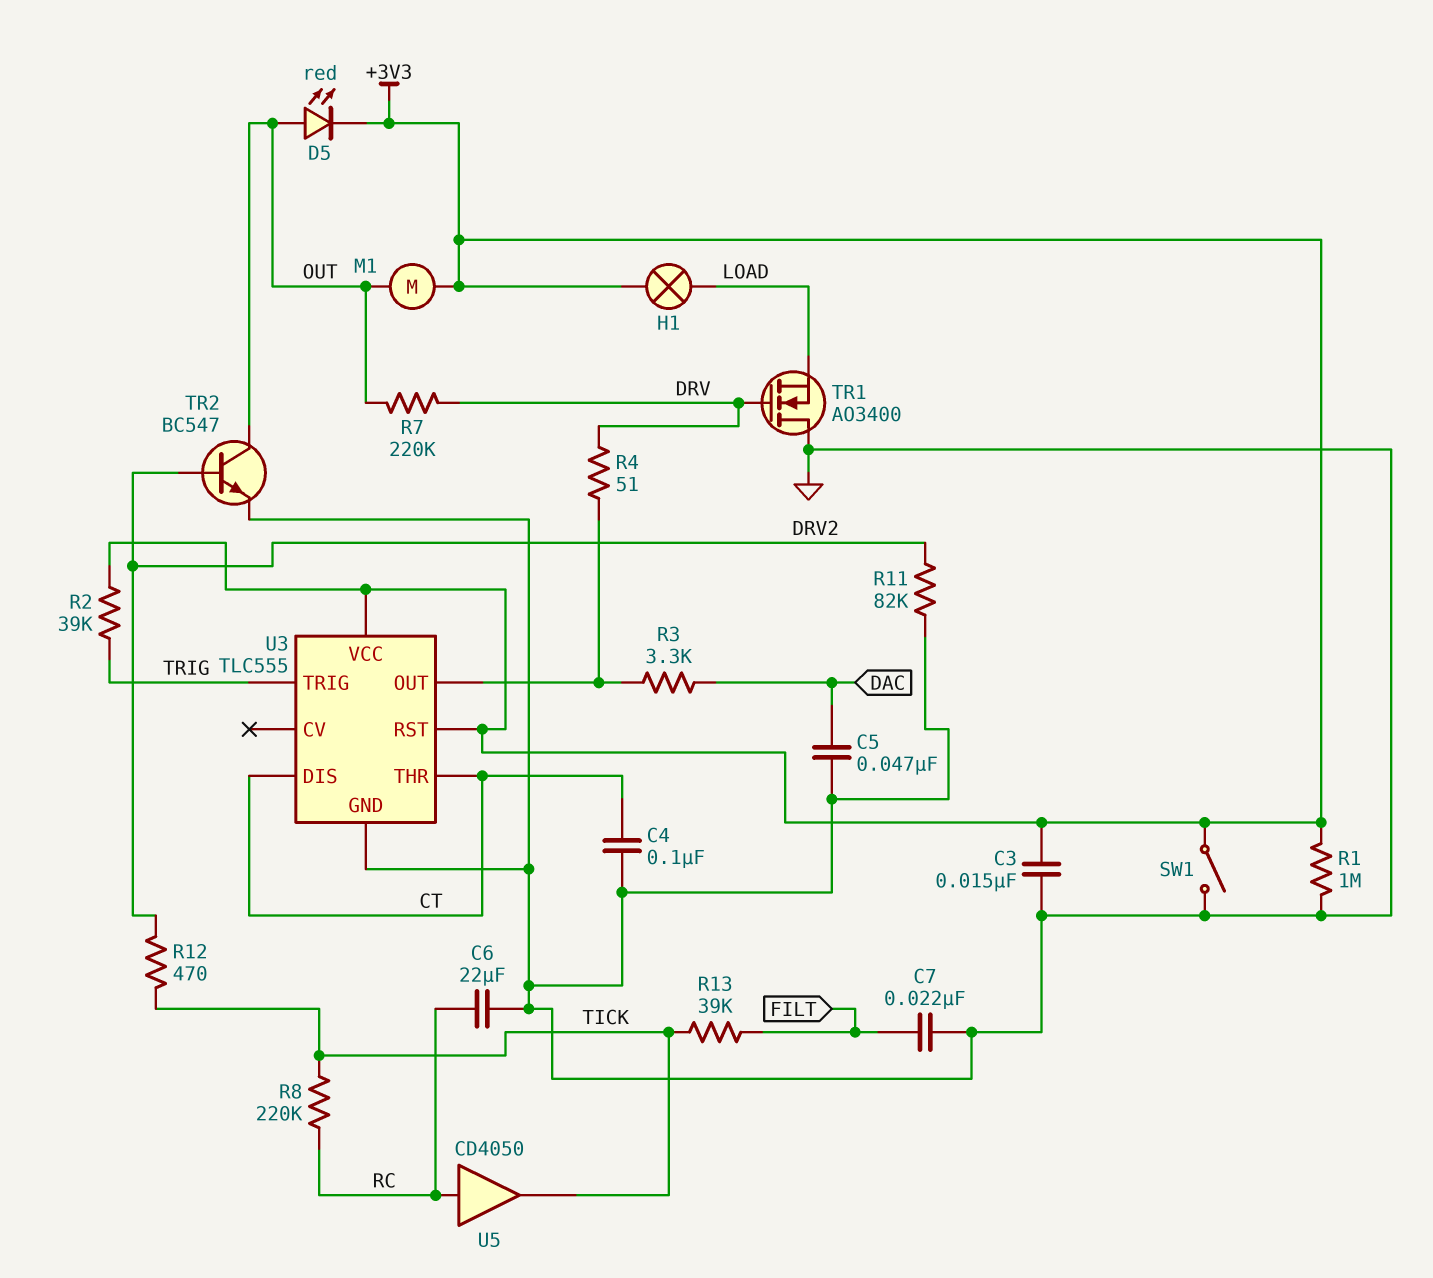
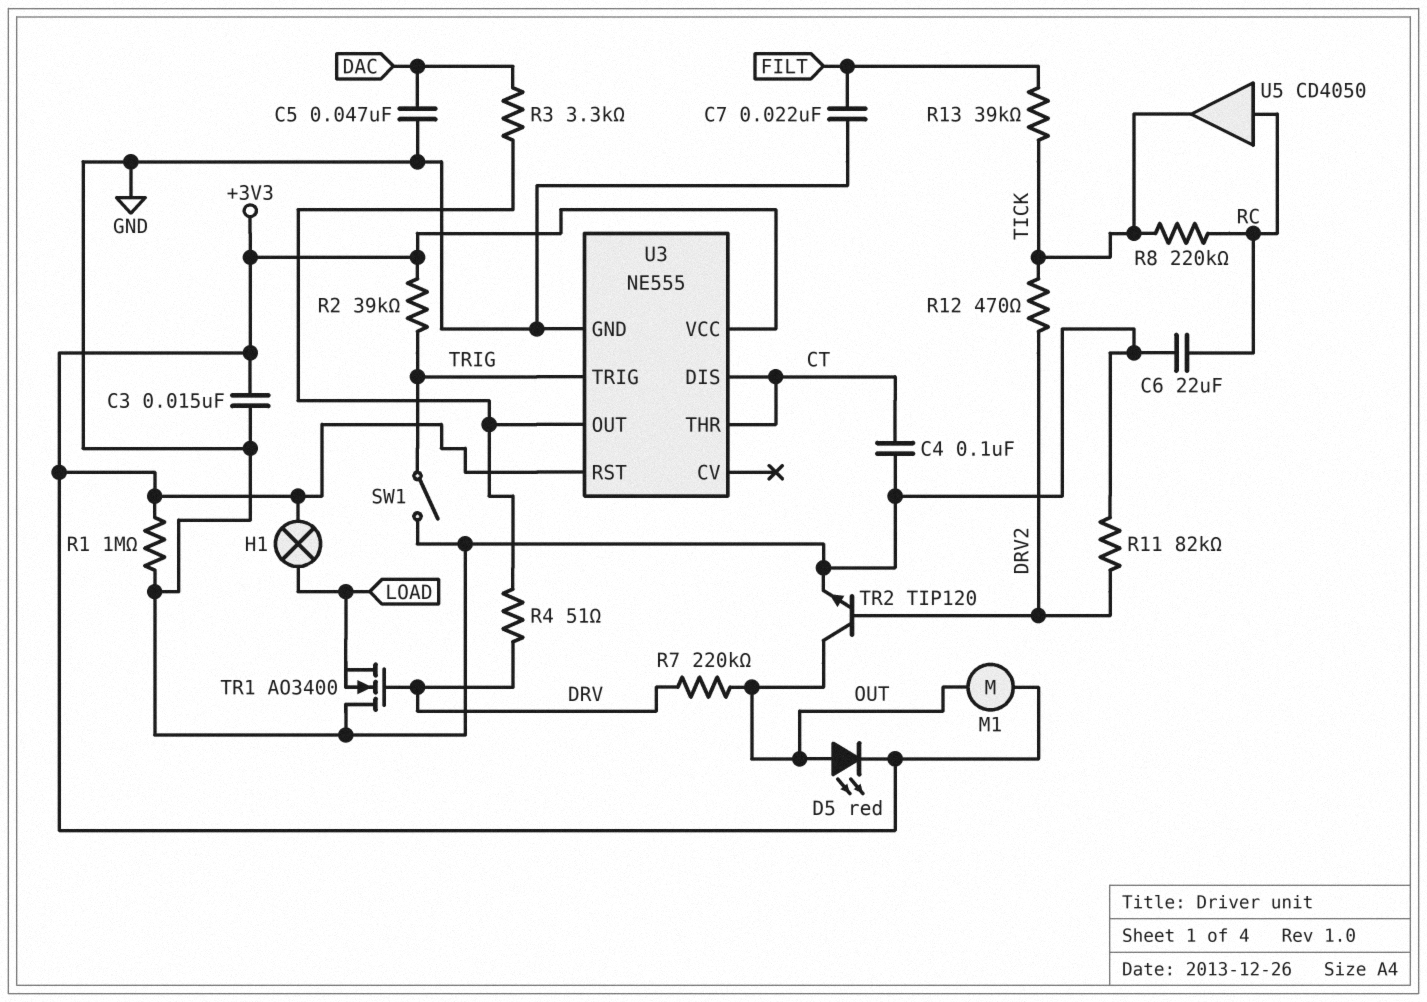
SW1: switch (+3V3, GND) -> switch (GND, TRIG)
TR2: NPN BC547 (B DRV2, C OUT, E GND) -> NPN TIP120 (B DRV2, C OUT, E GND)
U3: TLC555 -> NE555

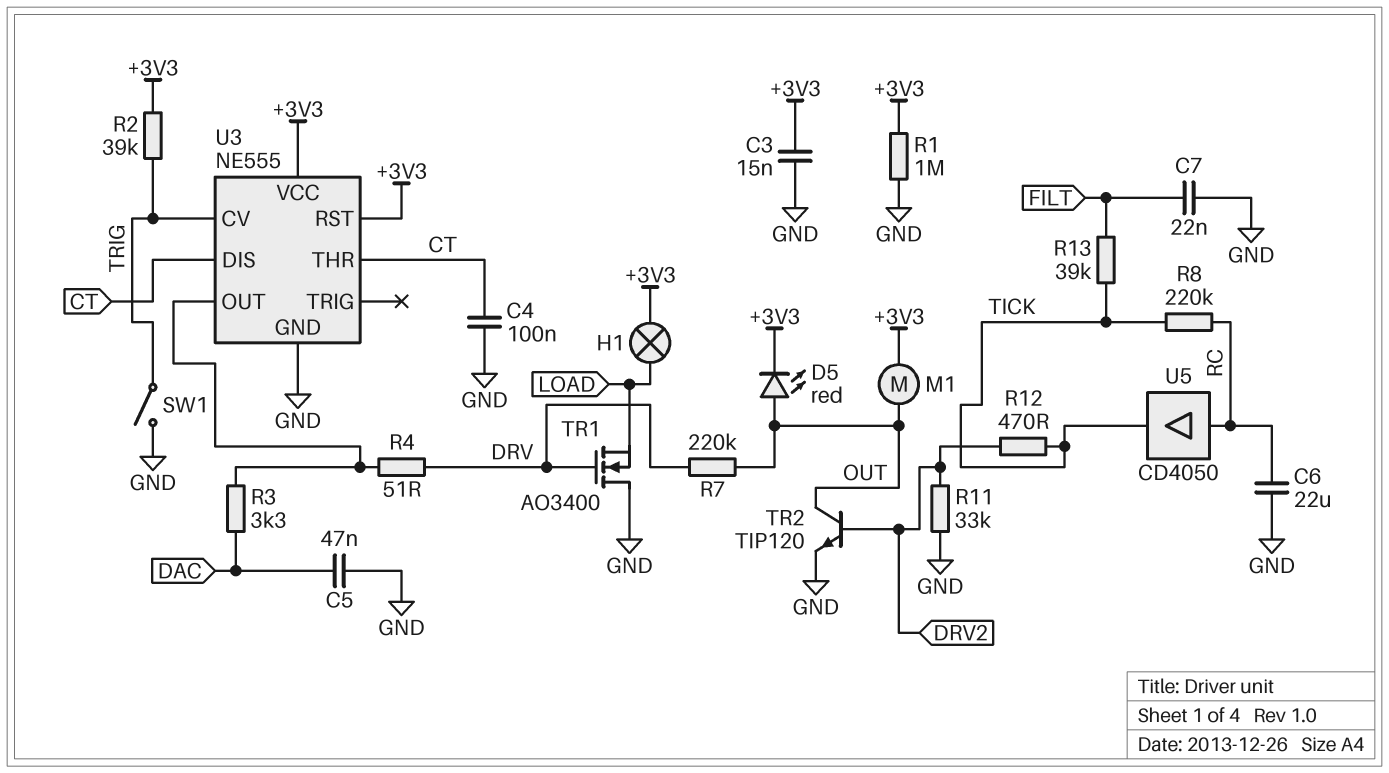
R11: 82k (DRV2, GND) -> 33k (DRV2, GND)
U3 pin CV: none -> TRIG
U3 pin TRIG: TRIG -> none

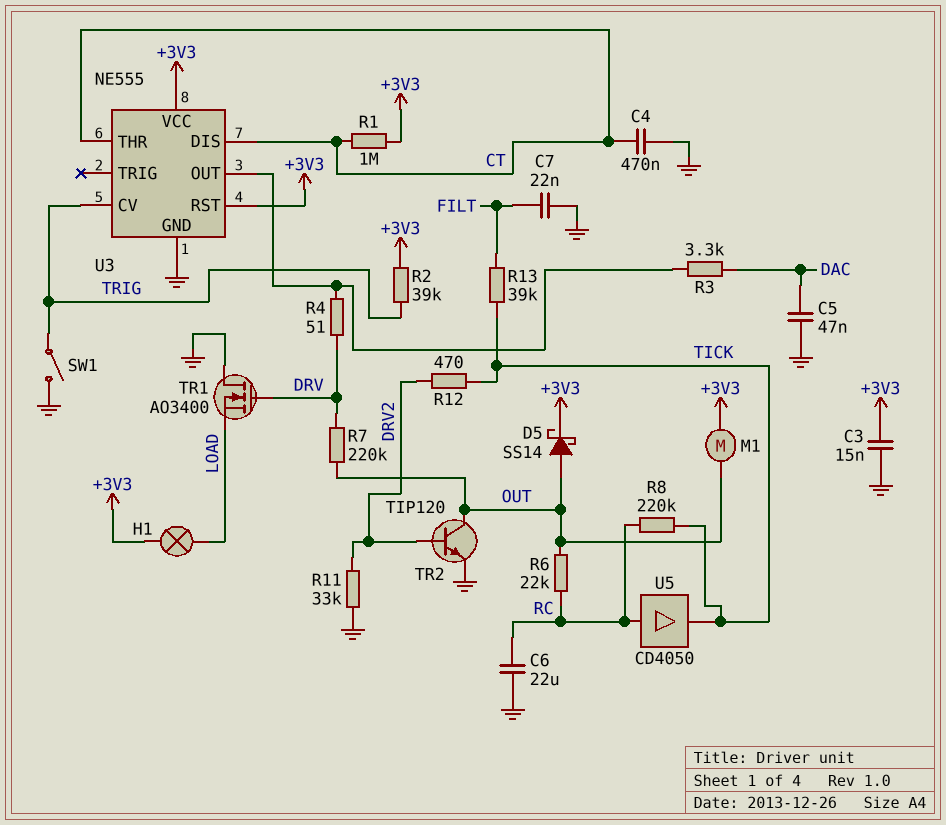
C4: 100nF (CT, GND) -> 470nF (CT, GND)
D5: LED red (A OUT, K +3V3) -> schottky SS14 (A OUT, K +3V3)
R1: 1M (+3V3, GND) -> 1M (+3V3, CT)
R6: none -> 22k (OUT, RC)

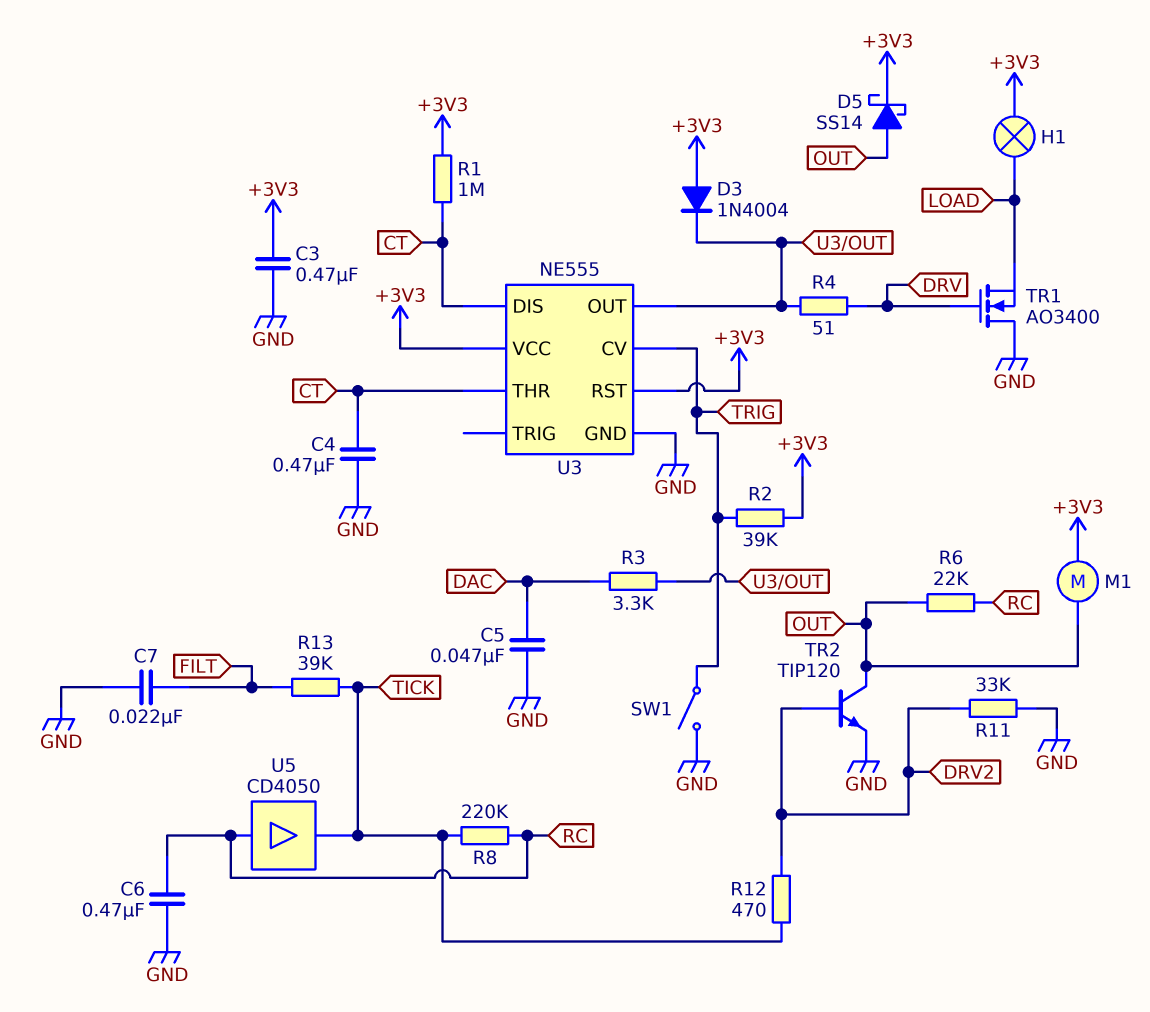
C3: 15nF (+3V3, GND) -> 470nF (+3V3, GND)
C6: 22uF (GND, RC) -> 470nF (GND, RC)
D3: none -> diode 1N4004 (A +3V3, K U3/OUT)
R7: 220k (DRV, OUT) -> none

